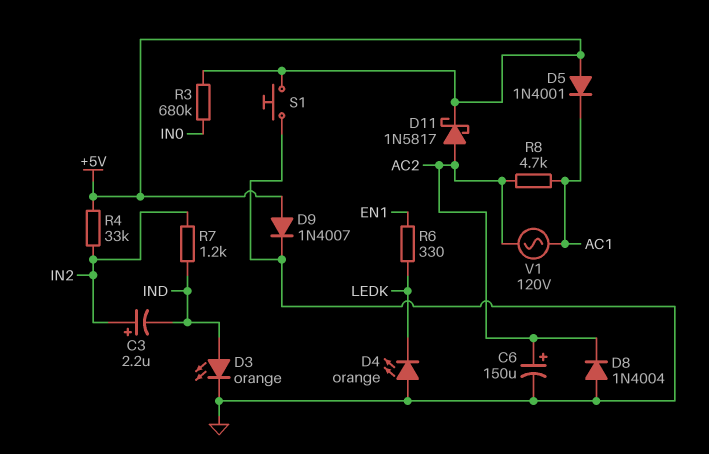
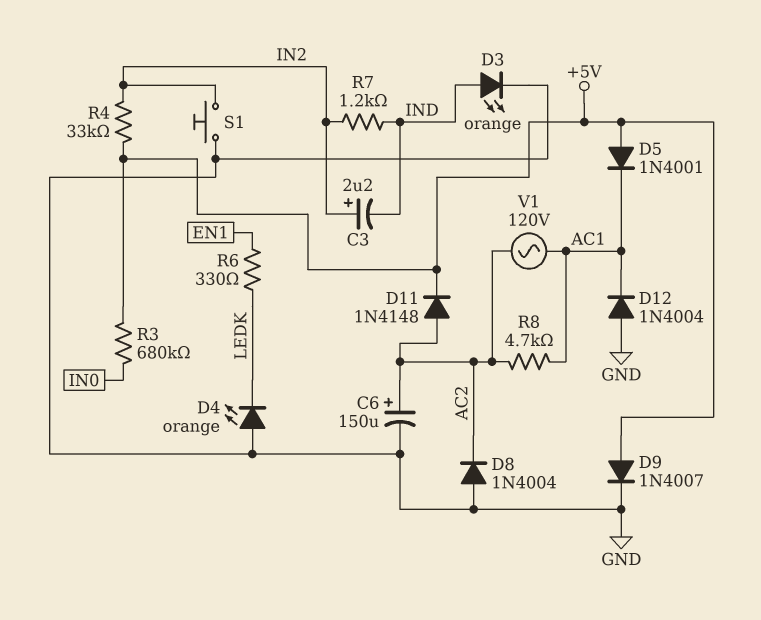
D11: schottky 1N5817 (A AC2, K +5V) -> diode 1N4148 (A AC2, K +5V)
D12: none -> diode 1N4004 (A GND, K AC1)
S1: button (+5V, GND) -> button (GND, IN2)

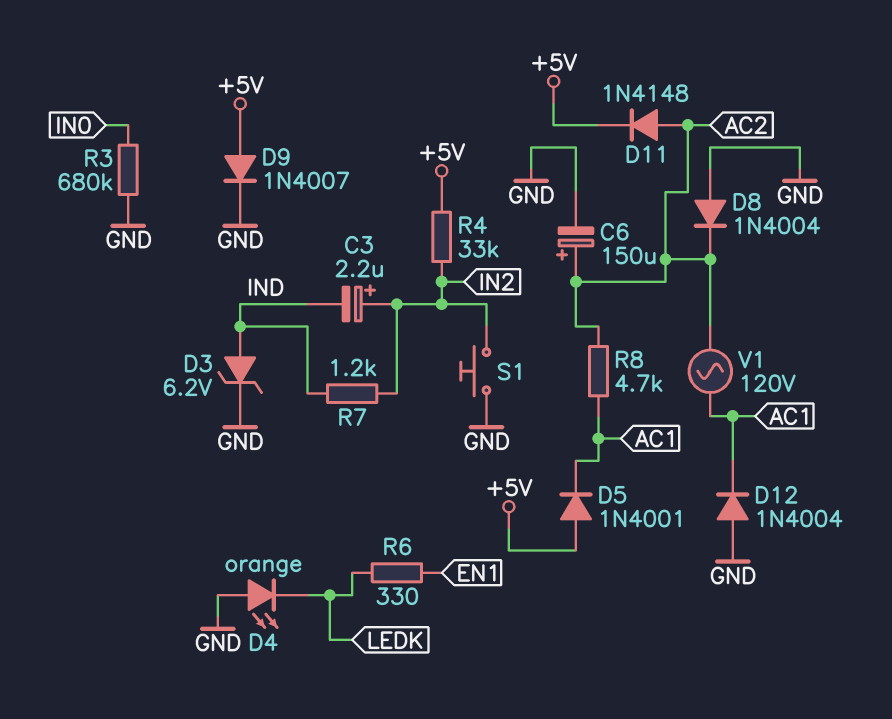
D3: LED orange (A IND, K GND) -> zener 6.2V (A IND, K GND)
R3: 680k (+5V, IN0) -> 680k (GND, IN0)

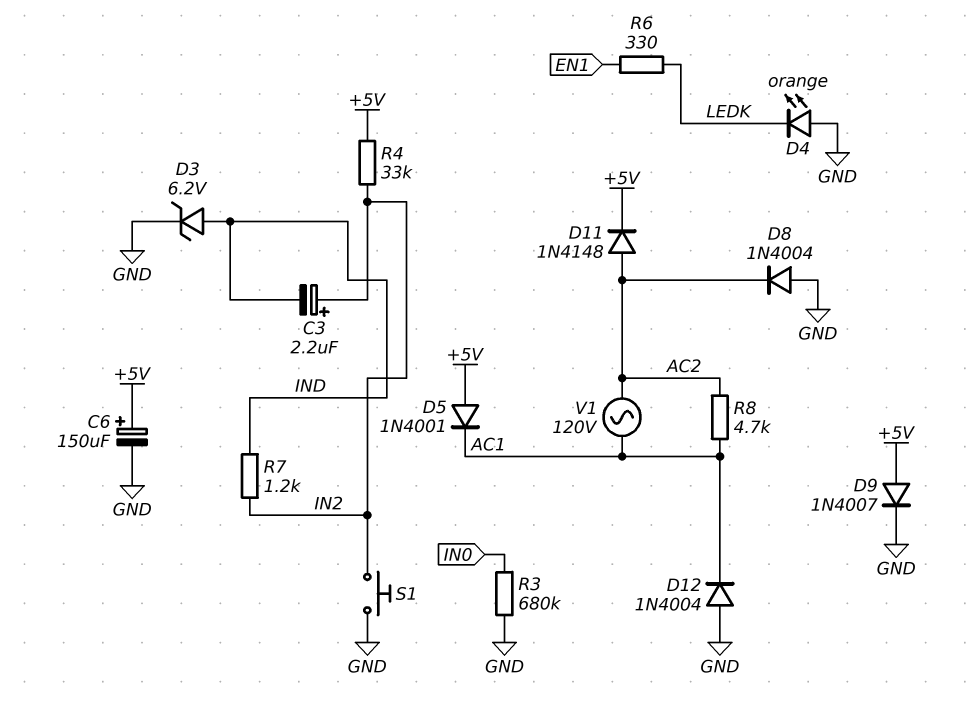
C6: 150uF (plus AC2, minus GND) -> 150uF (plus +5V, minus GND)

